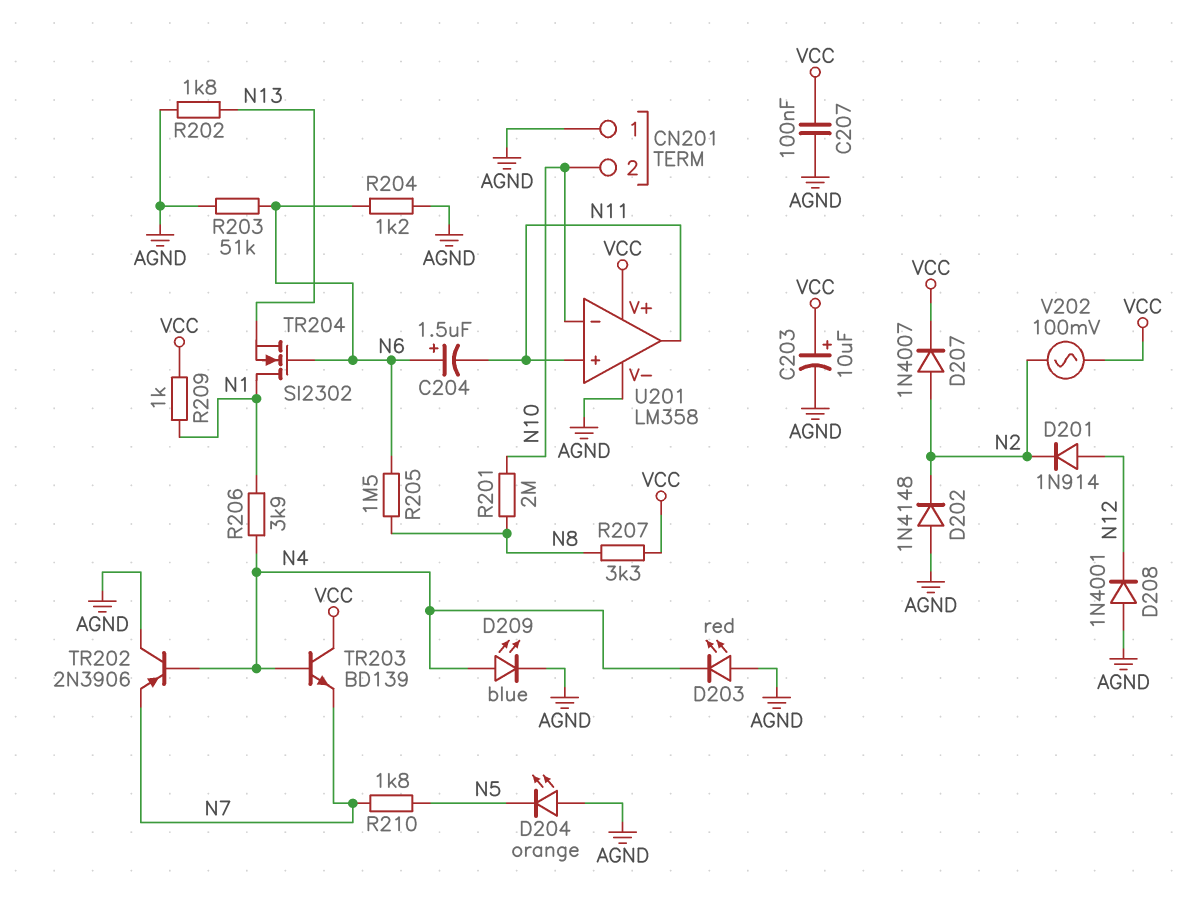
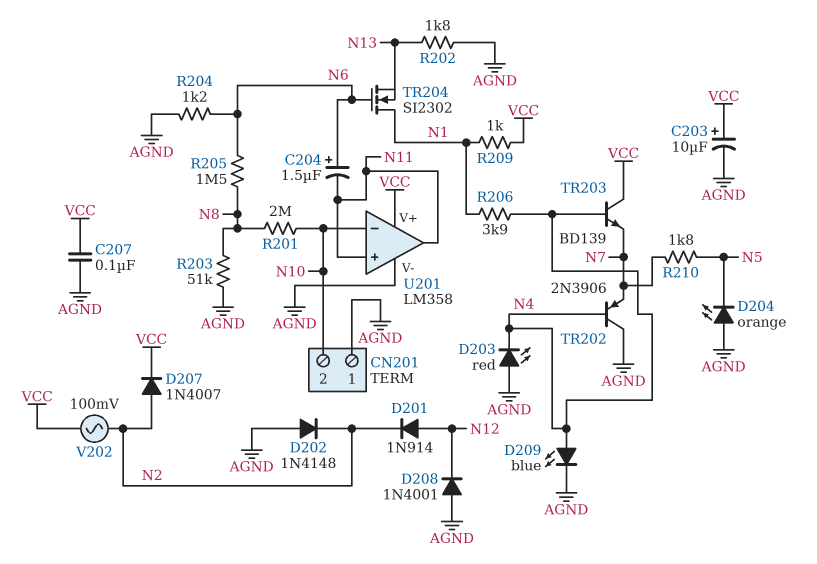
R203: 51k (AGND, N6) -> 51k (AGND, N8)
R207: 3.3k (N8, VCC) -> none

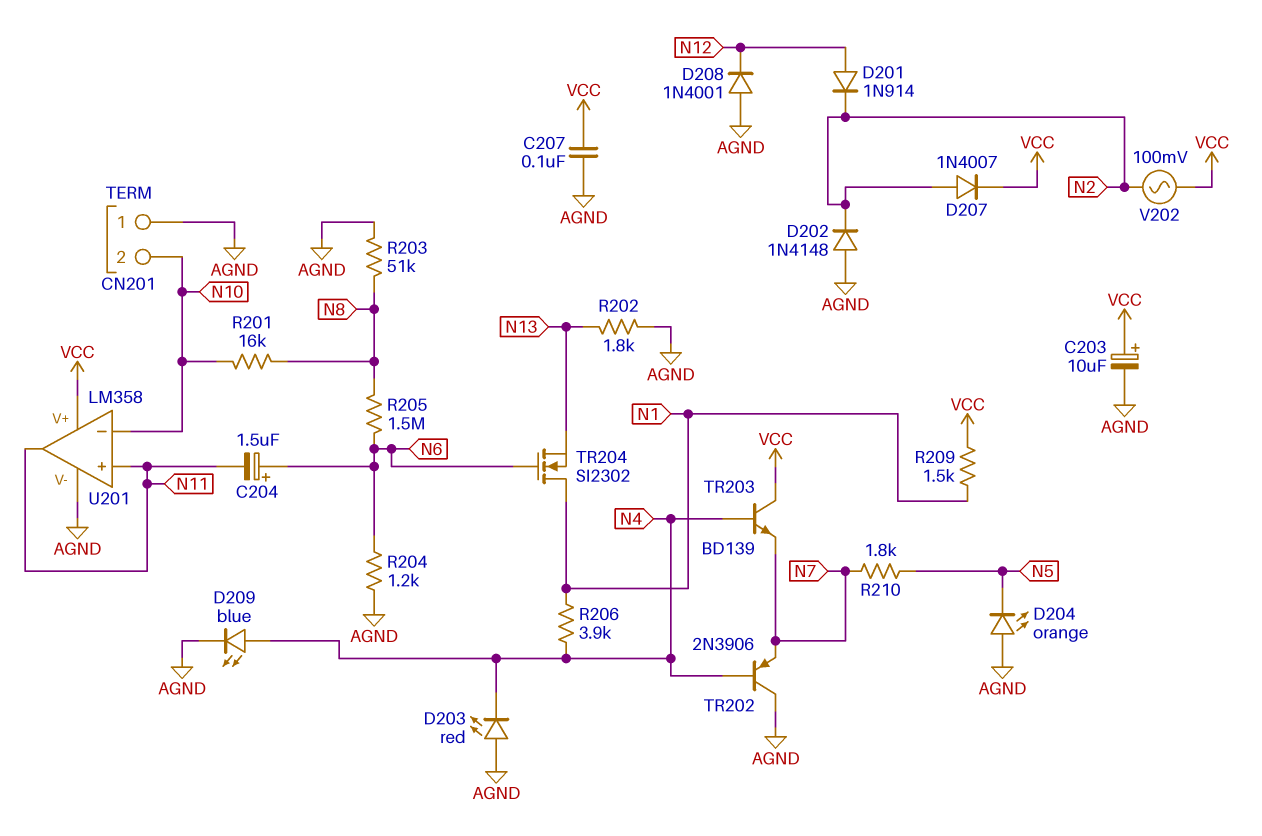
R201: 2M (N8, N10) -> 16k (N8, N10)
R209: 1k (N1, VCC) -> 1.5k (N1, VCC)

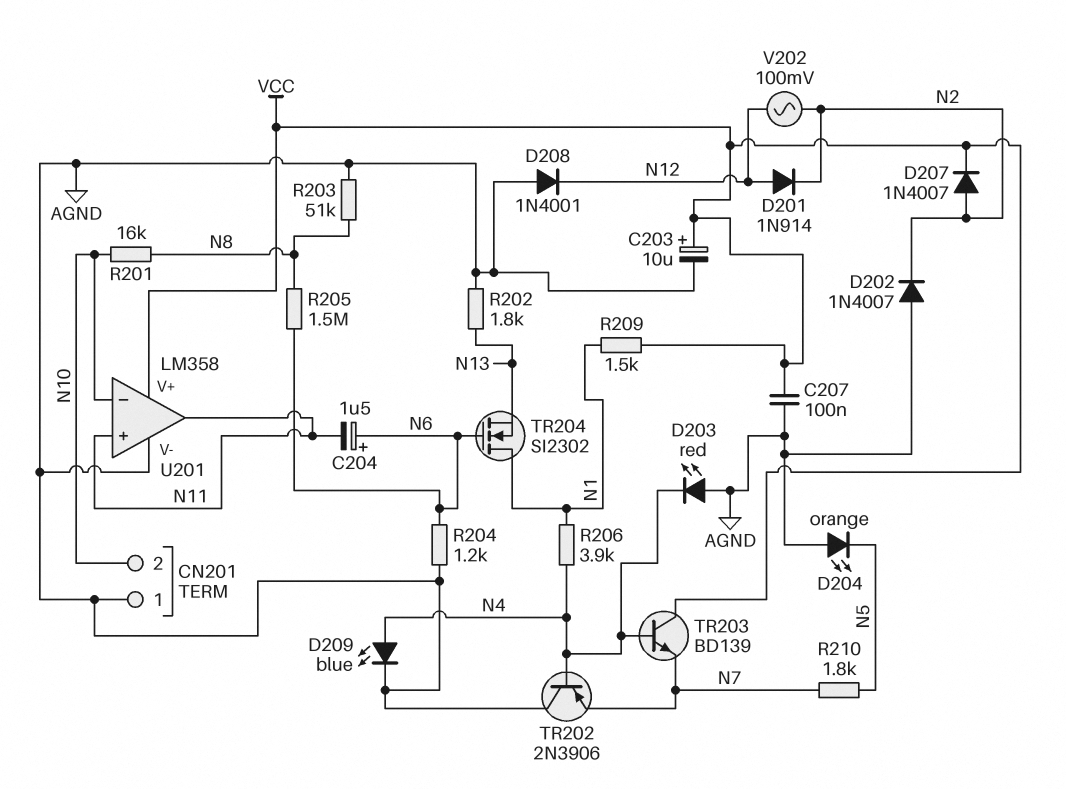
D202: diode 1N4148 (A AGND, K N2) -> diode 1N4007 (A AGND, K N2)
V202: AC 100mV (N2, VCC) -> AC 100mV (N2, N12)

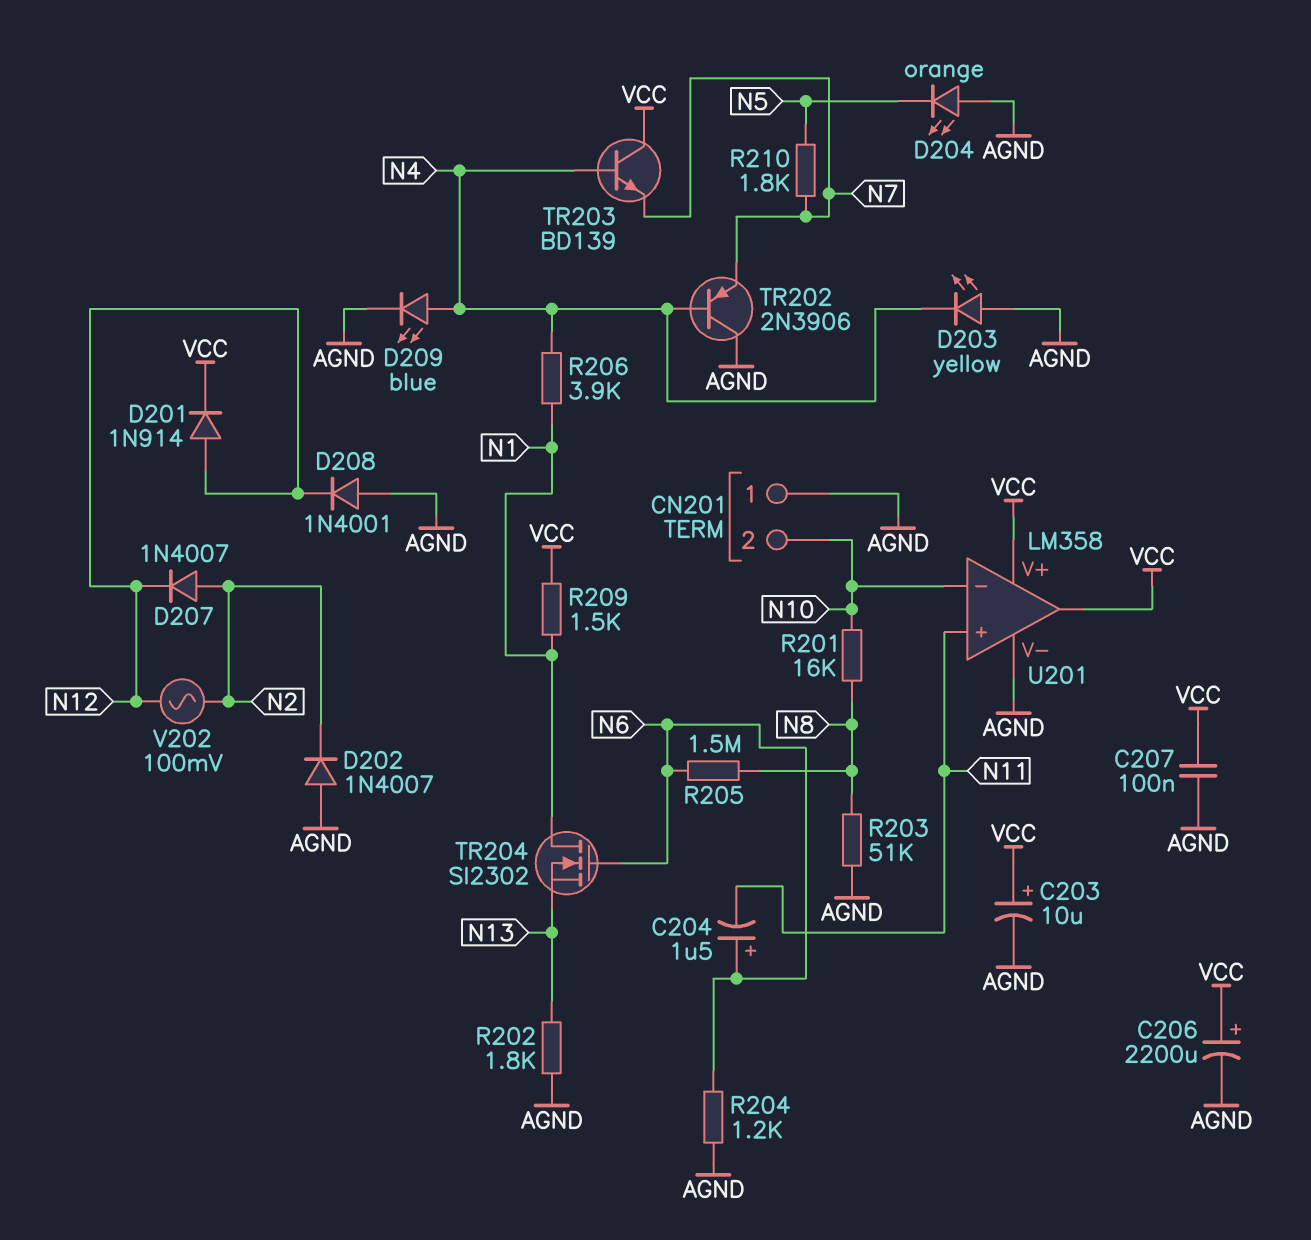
C206: none -> 2200uF (plus VCC, minus AGND)
D201: diode 1N914 (A N12, K N2) -> diode 1N914 (A N12, K VCC)
D203: LED red (A AGND, K N4) -> LED yellow (A AGND, K N4)
D207: diode 1N4007 (A N2, K VCC) -> diode 1N4007 (A N2, K N12)
U201 pin out: N11 -> VCC

